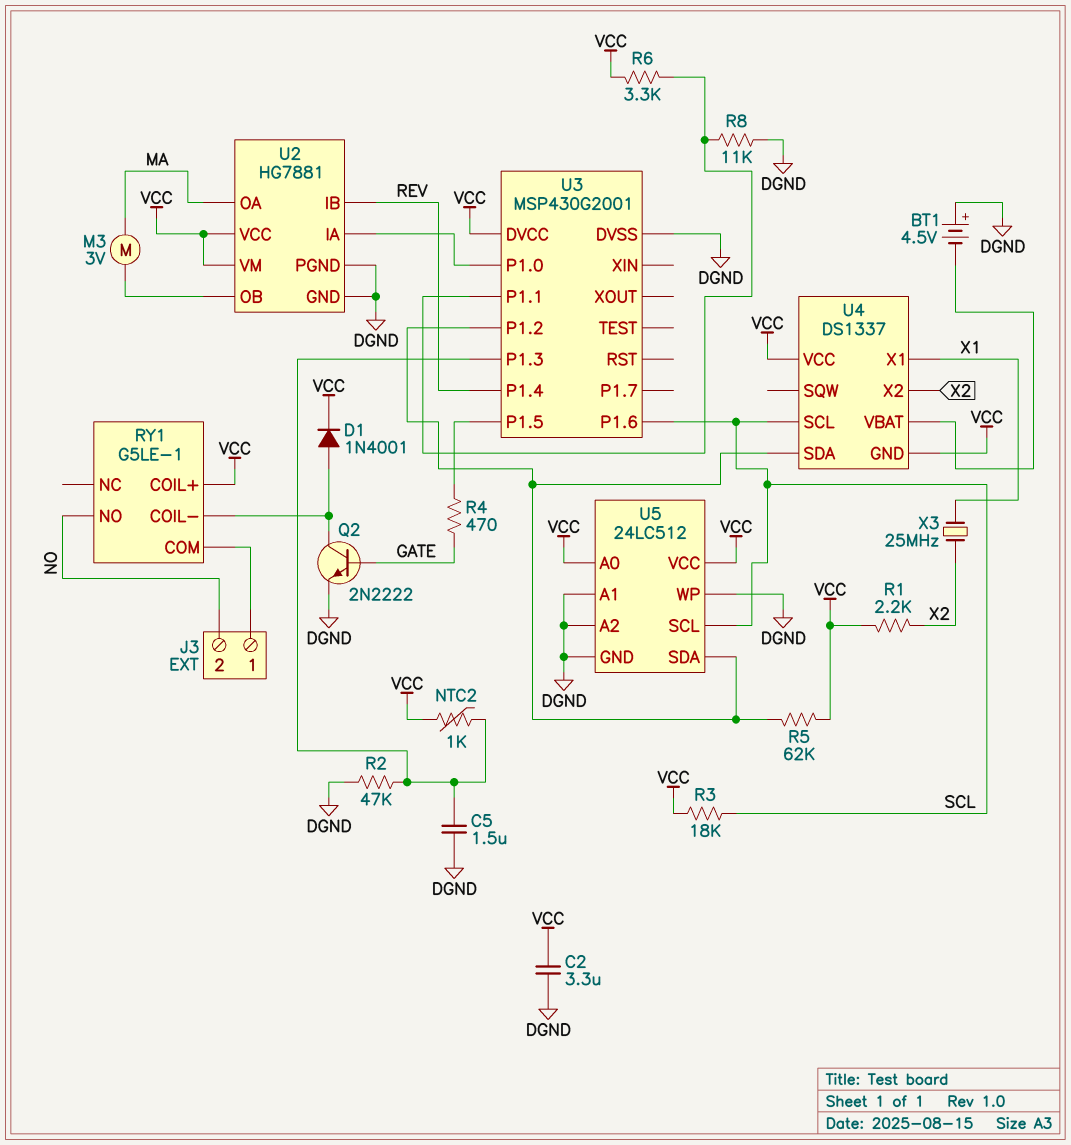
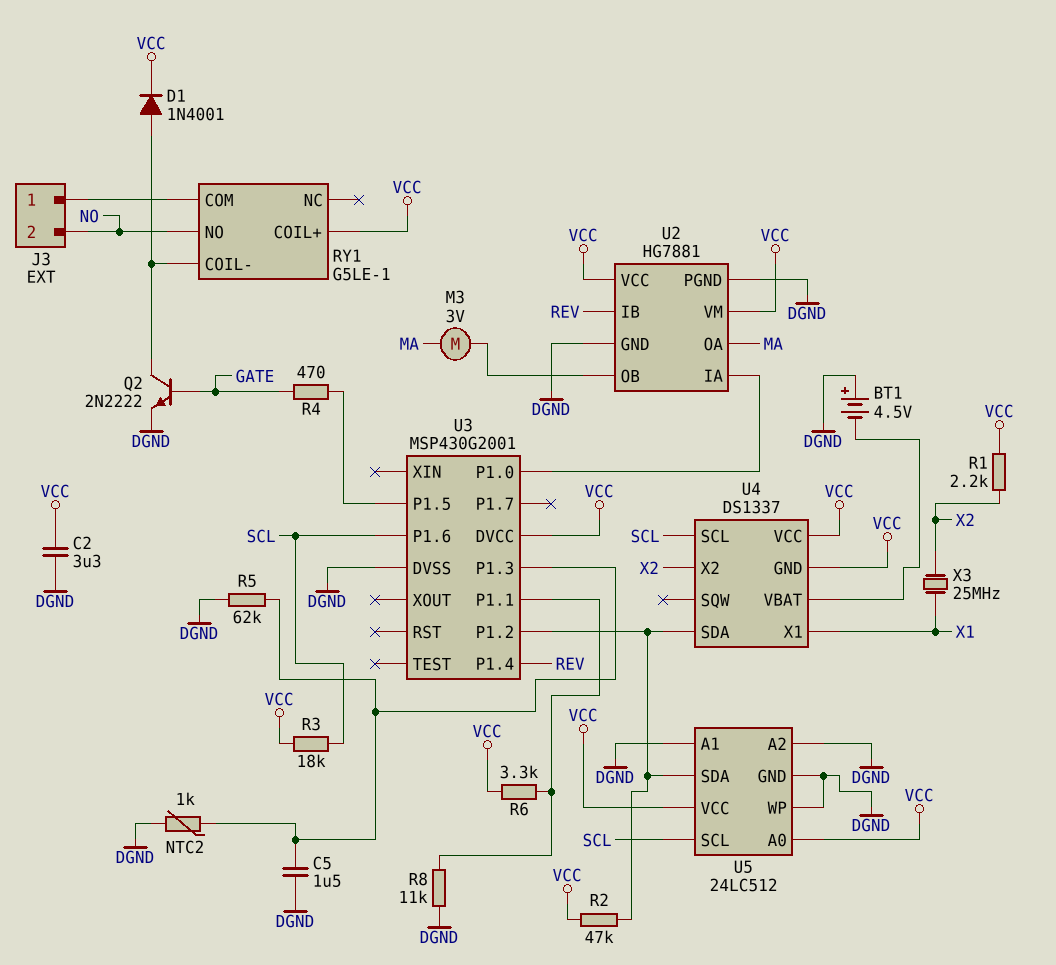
NTC2: 1k (U3/P1.3, VCC) -> 1k (DGND, U3/P1.3)
R2: 47k (DGND, U3/P1.3) -> 47k (U3/P1.2, VCC)
R5: 62k (U3/P1.2, VCC) -> 62k (DGND, U3/P1.3)

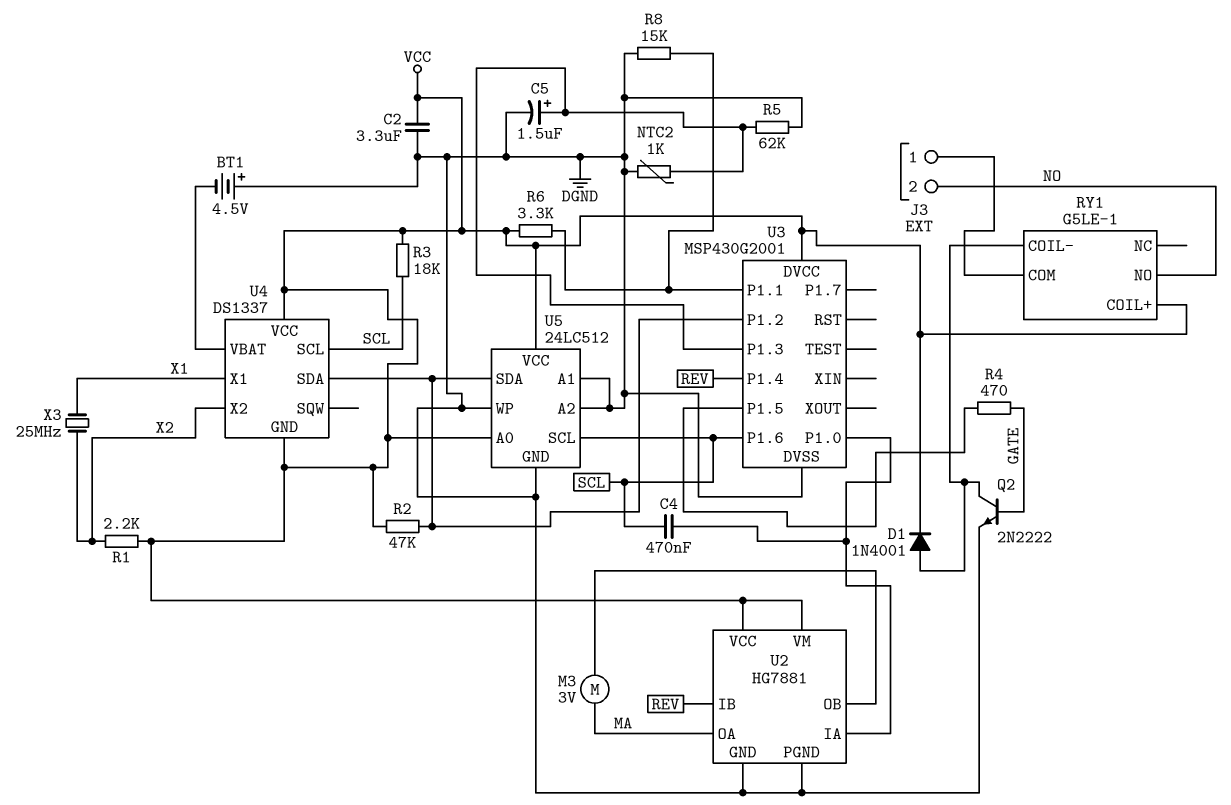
C4: none -> 470nF (SCL, U2/IA)
C5: 1.5uF (DGND, U3/P1.3) -> 1.5uF (plus U3/P1.3, minus DGND)
R8: 11k (DGND, U3/P1.1) -> 15k (DGND, U3/P1.1)

